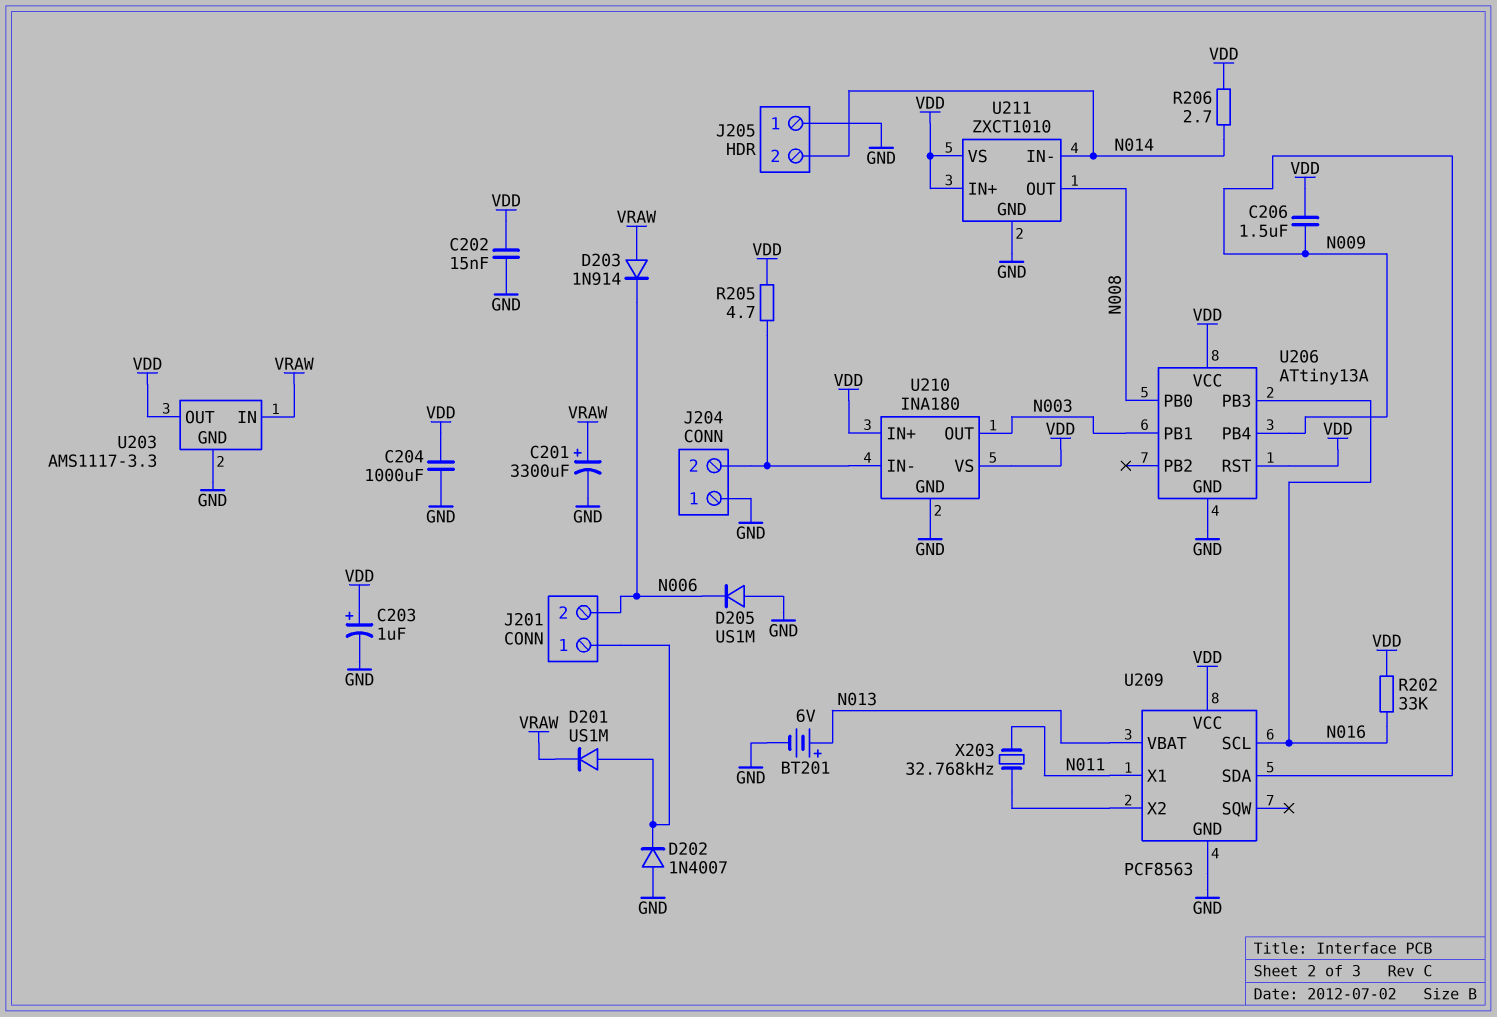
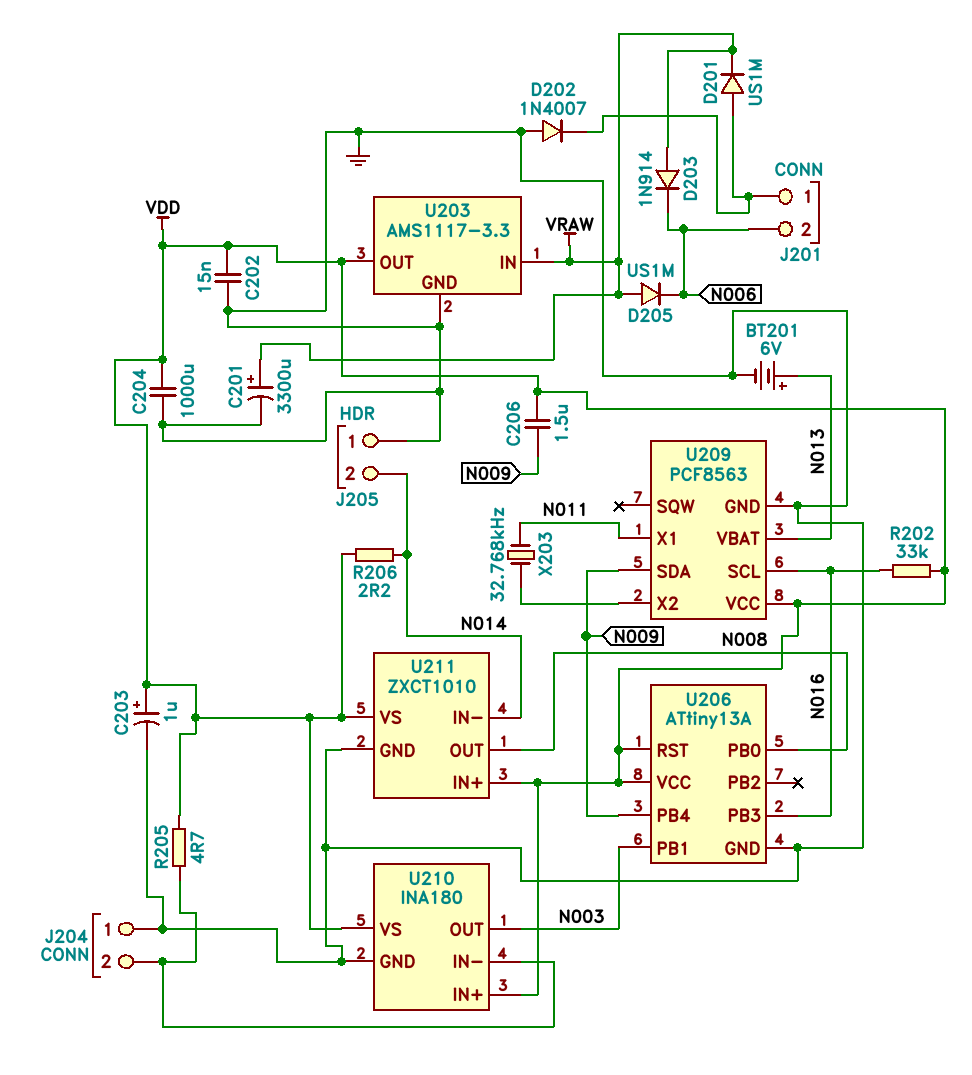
D205: diode US1M (A GND, K N006) -> diode US1M (A VRAW, K N006)
R206: 2.7 (N014, VDD) -> 2.2 (N014, VDD)

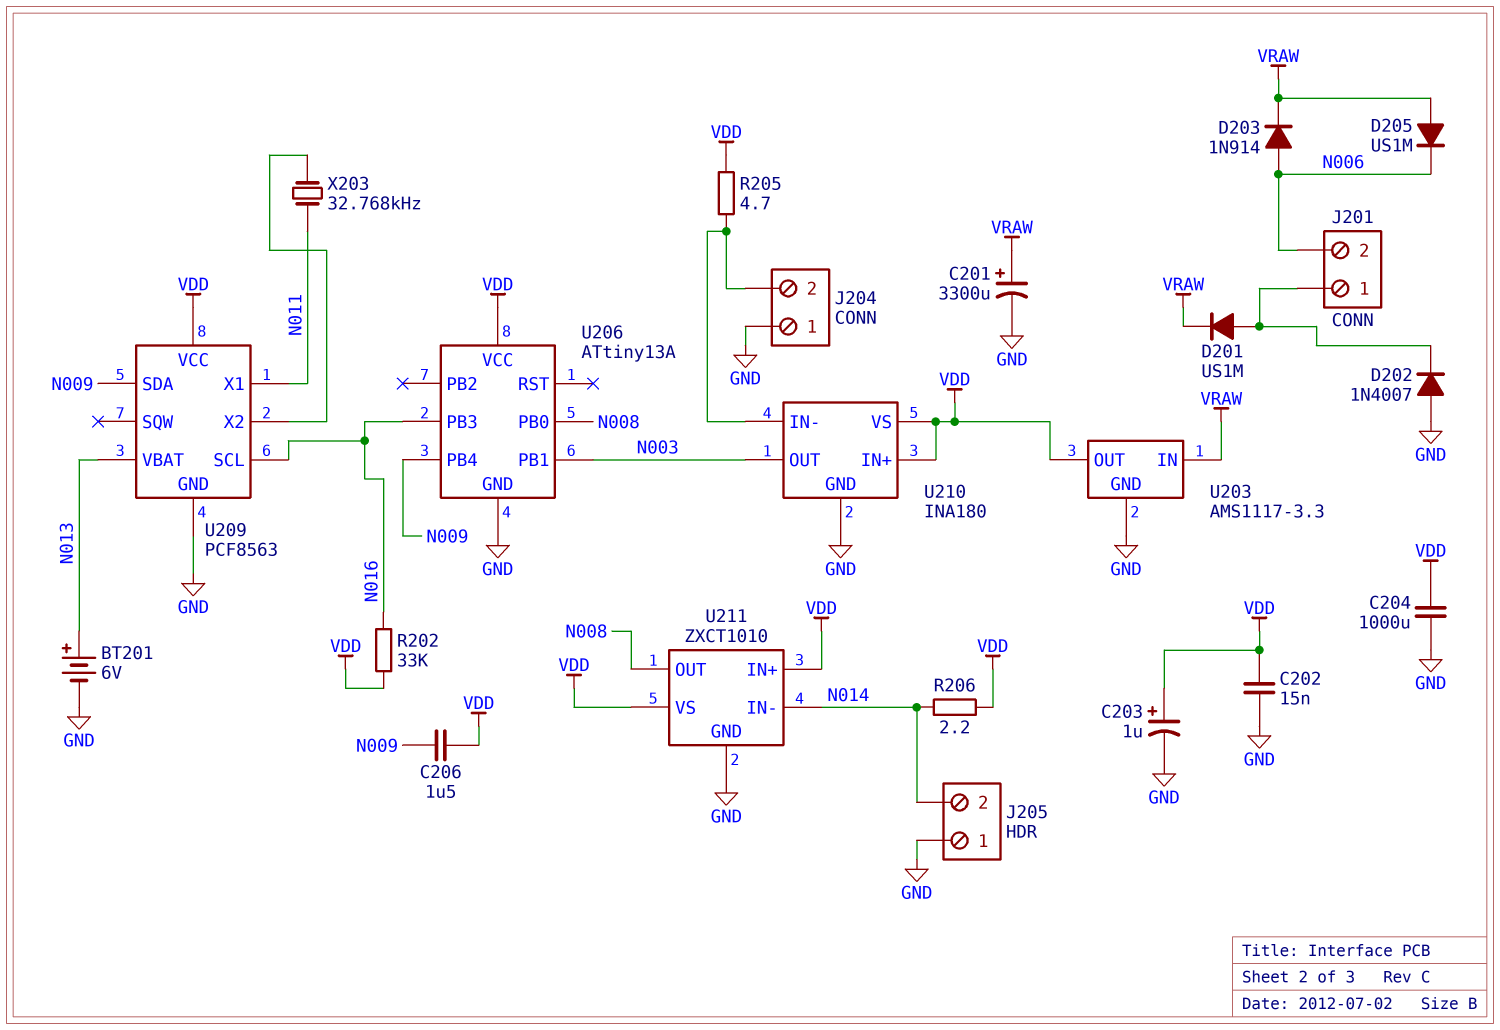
D203: diode 1N914 (A VRAW, K N006) -> diode 1N914 (A N006, K VRAW)
U206 pin RST: VDD -> none

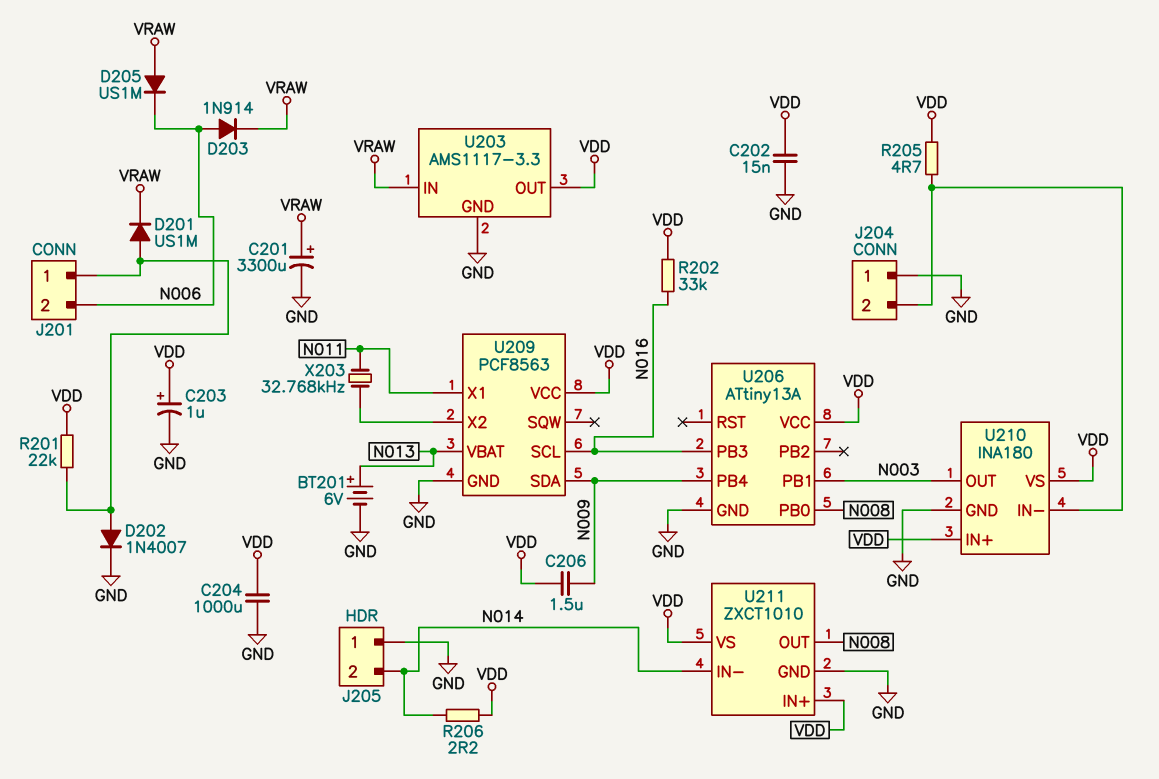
D202: diode 1N4007 (A GND, K J201/1) -> diode 1N4007 (A J201/1, K GND)
R201: none -> 22k (J201/1, VDD)

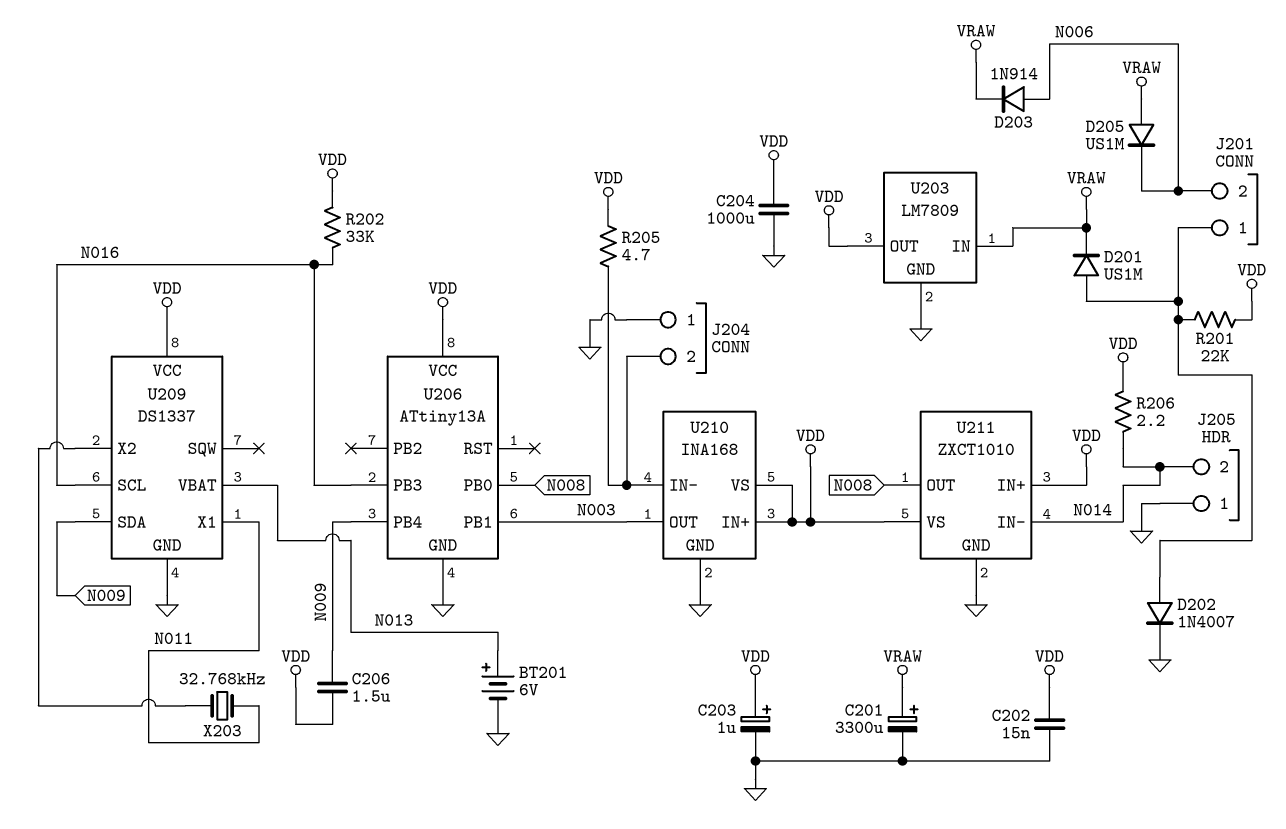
U203: AMS1117-3.3 -> LM7809
U209: PCF8563 -> DS1337
U210: INA180 -> INA168

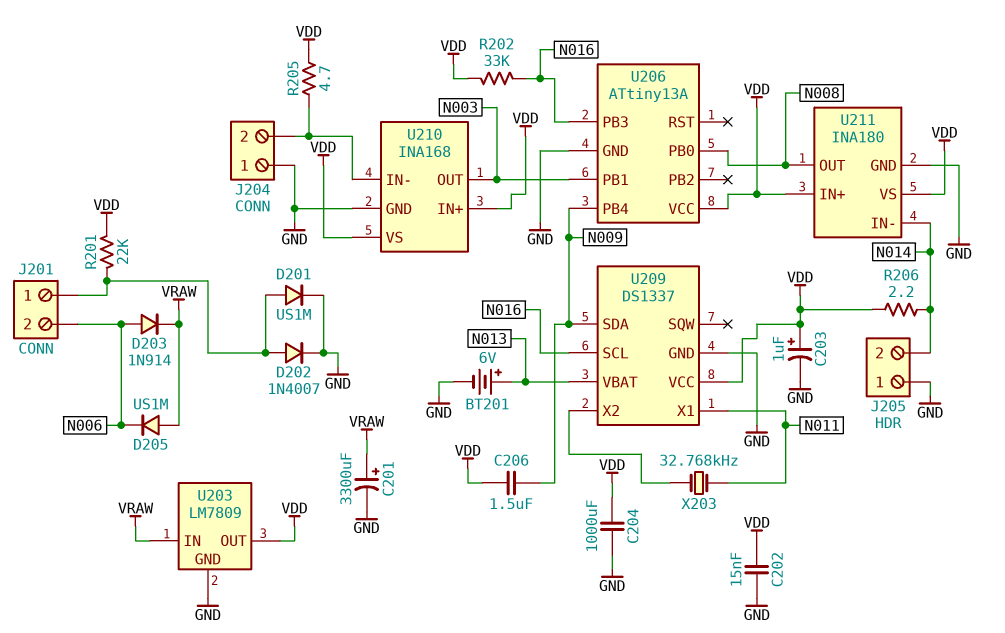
D201: diode US1M (A J201/1, K VRAW) -> diode US1M (A J201/1, K GND)
U211: ZXCT1010 -> INA180

